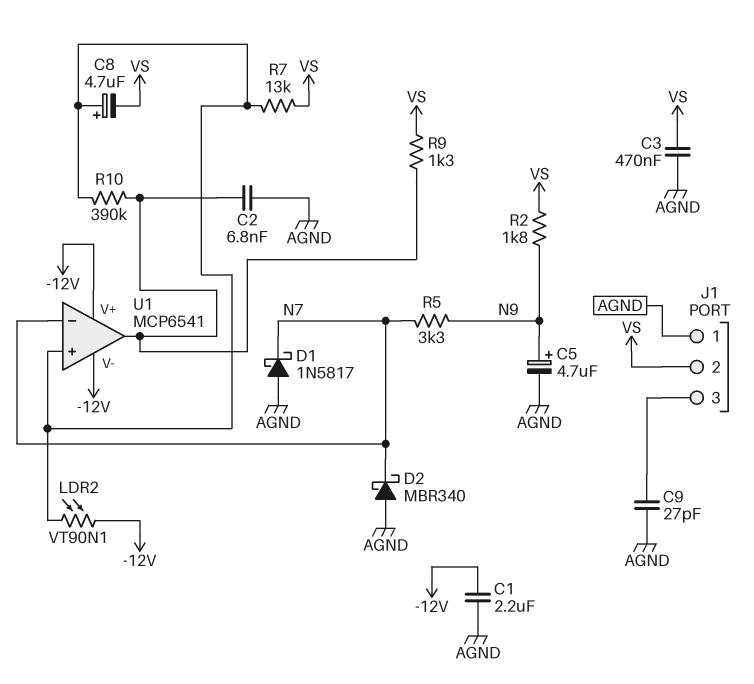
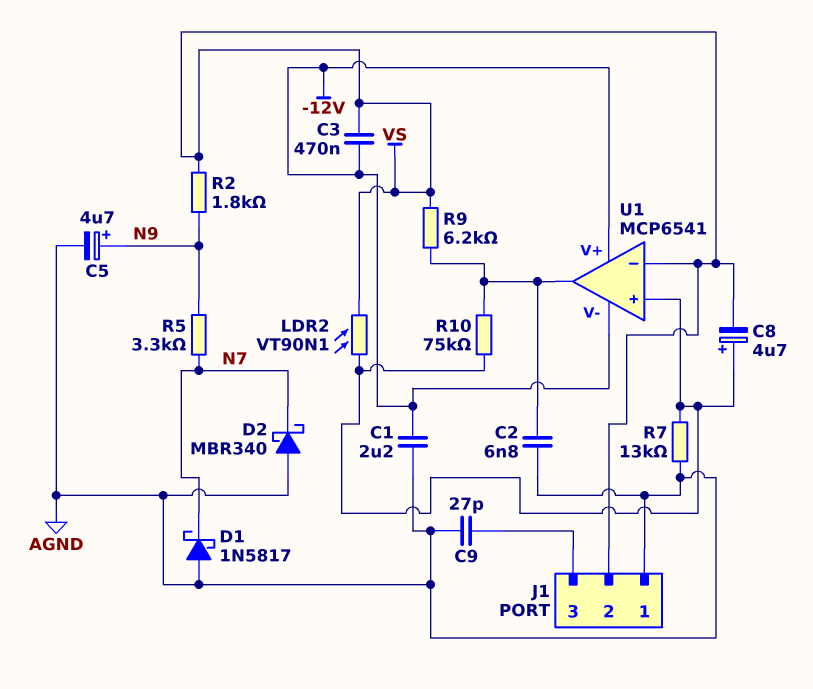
C3: 470nF (AGND, VS) -> 470nF (-12V, VS)
LDR2: VT90N1 (-12V, U1/in+) -> VT90N1 (U1/in+, VS)
R7: 13k (U1/in+, VS) -> 13k (AGND, U1/in+)
R9: 1.3k (U1/out, VS) -> 6.2k (U1/out, VS)
R10: 390k (U1/in+, U1/out) -> 75k (U1/in+, U1/out)
U1 pin in-: N7 -> VS

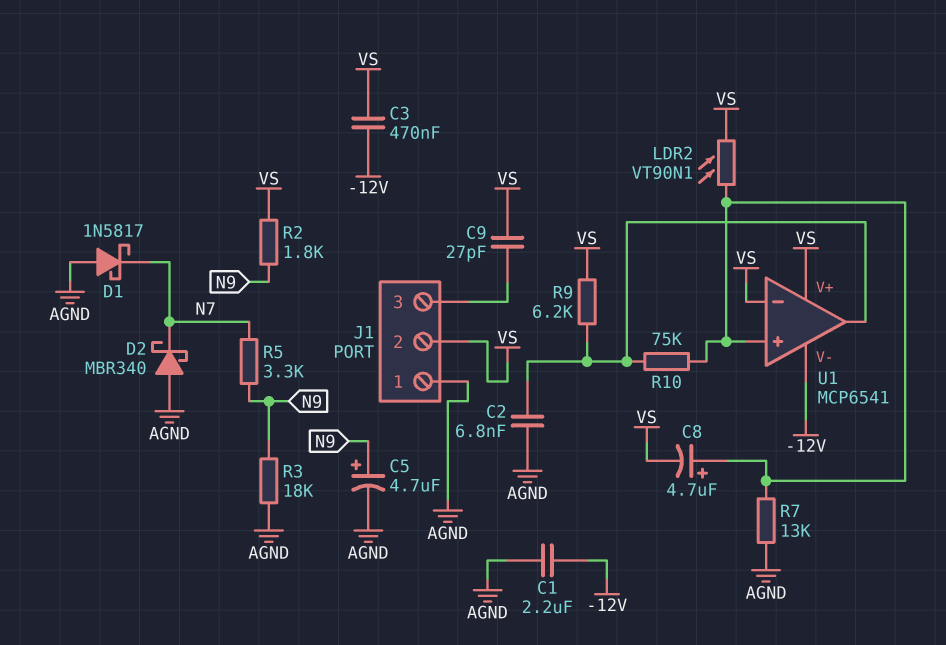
C9: 27pF (AGND, J1/3) -> 27pF (J1/3, VS)
R3: none -> 18k (AGND, N9)
U1 pin V+: -12V -> VS

